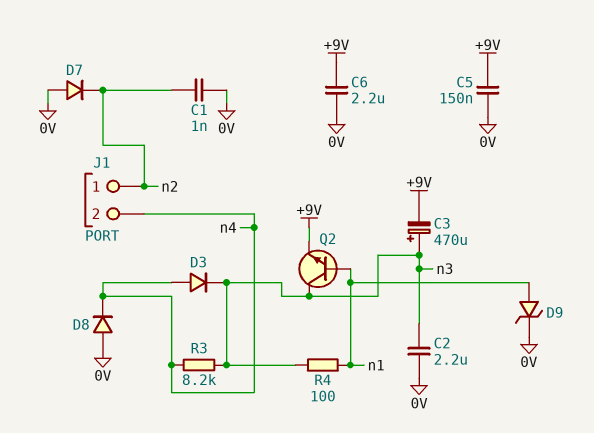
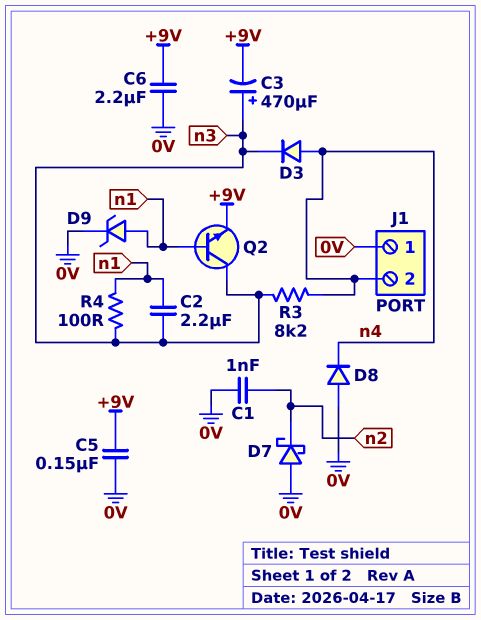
C2: 2.2uF (0V, n3) -> 2.2uF (n1, n3)
D7: diode (A 0V, K n2) -> schottky (A 0V, K n2)
J1 pin 1: n2 -> 0V

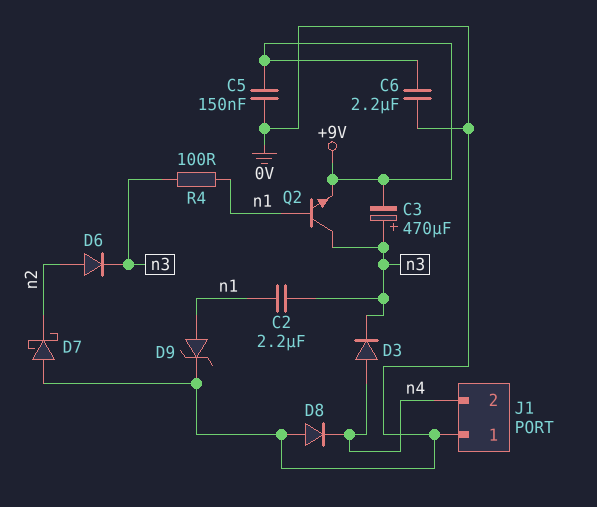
C1: 1nF (0V, n2) -> none
D6: none -> diode (A n2, K n3)
R3: 8.2k (n3, n4) -> none

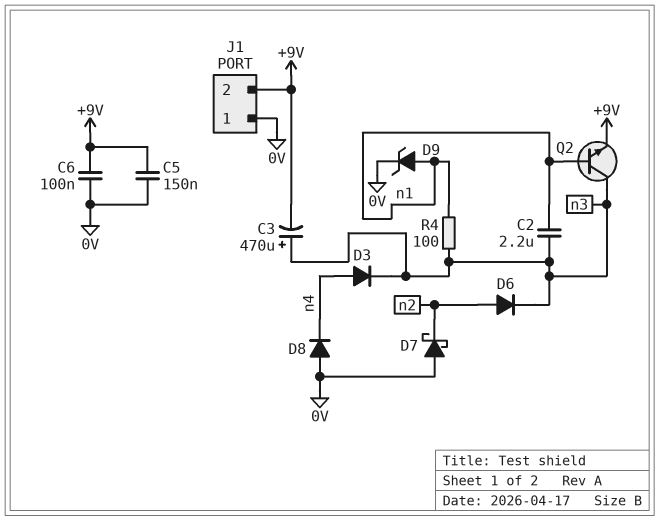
C6: 2.2uF (+9V, 0V) -> 100nF (+9V, 0V)
J1 pin 2: n4 -> +9V

